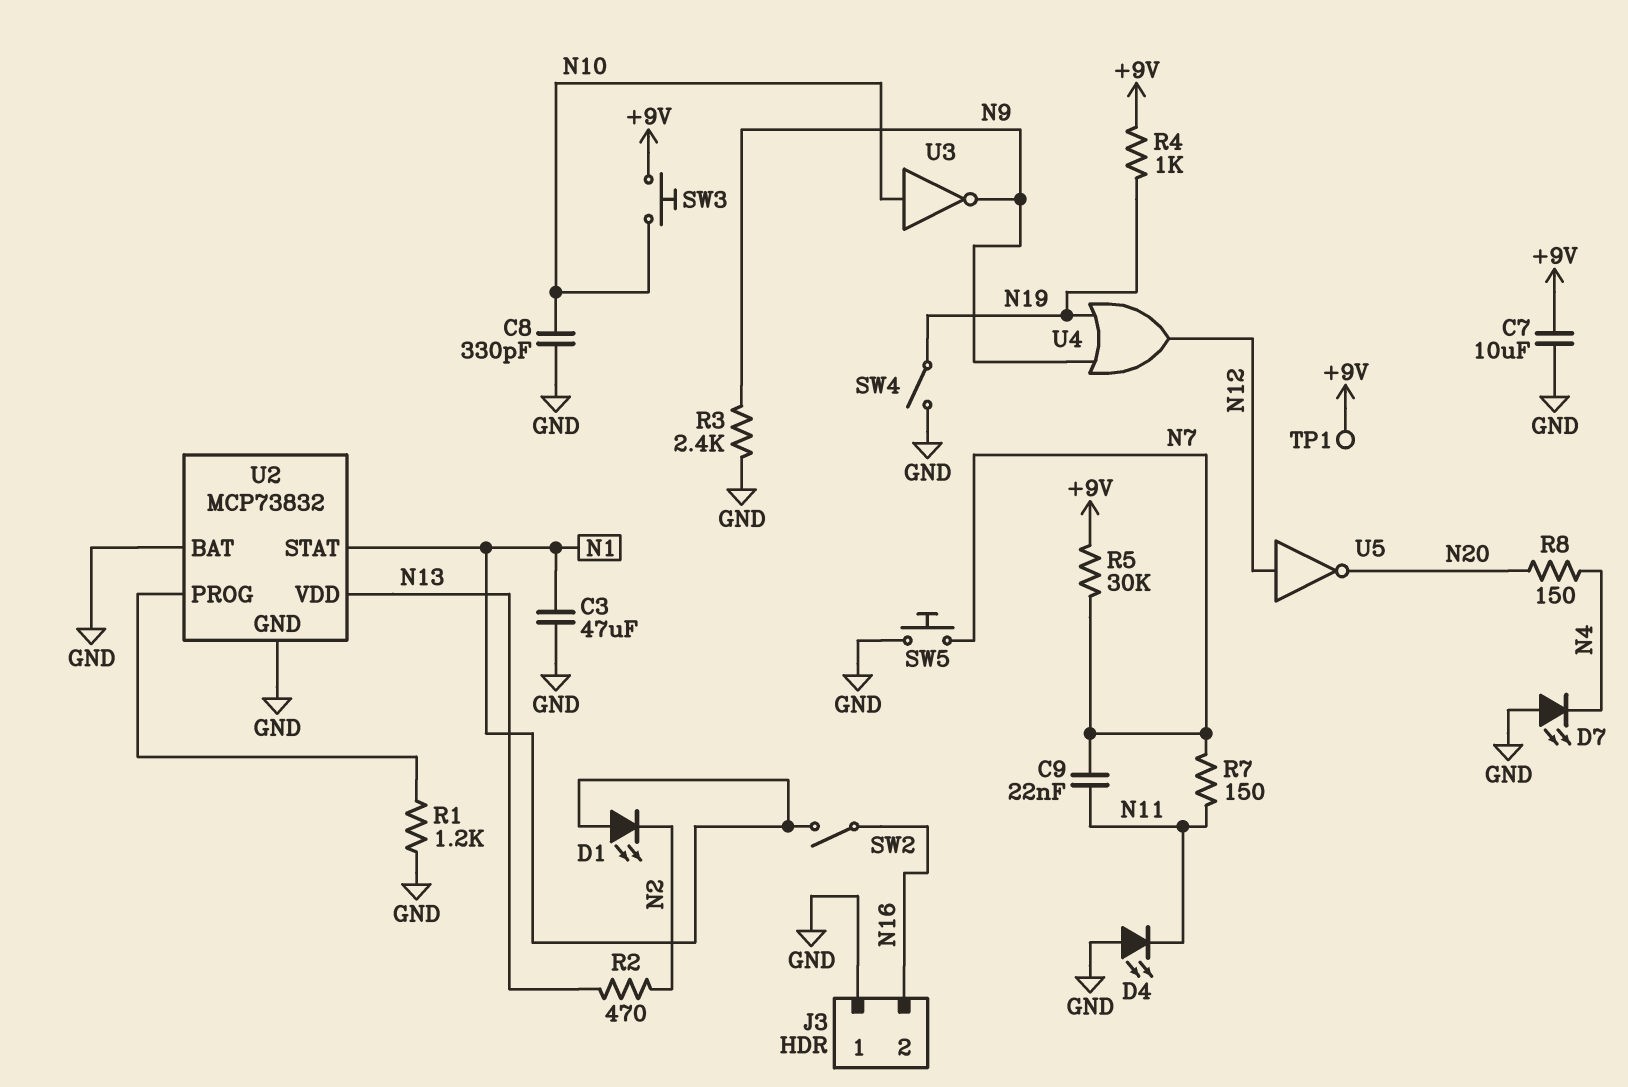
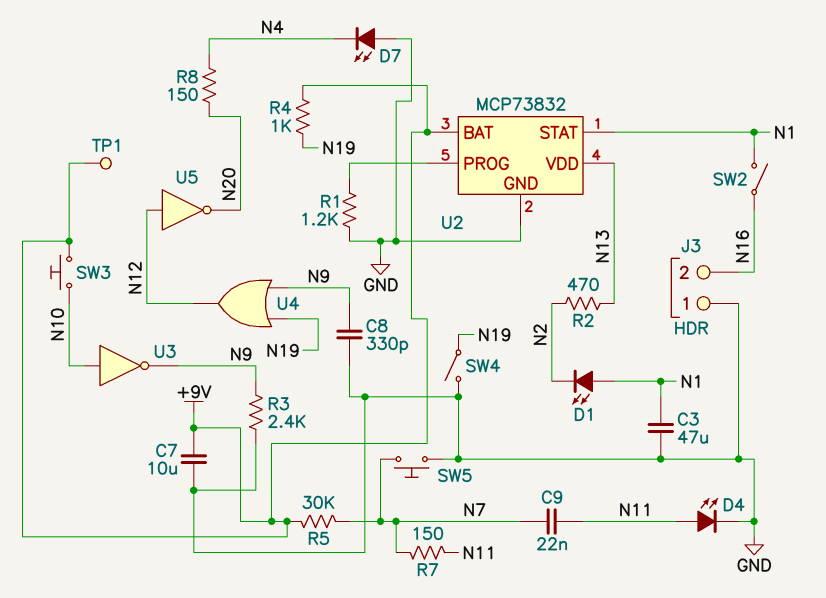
C8: 330pF (GND, N10) -> 330pF (GND, N9)
D4: LED (A GND, K N11) -> LED (A N11, K GND)
U2 pin BAT: GND -> +9V

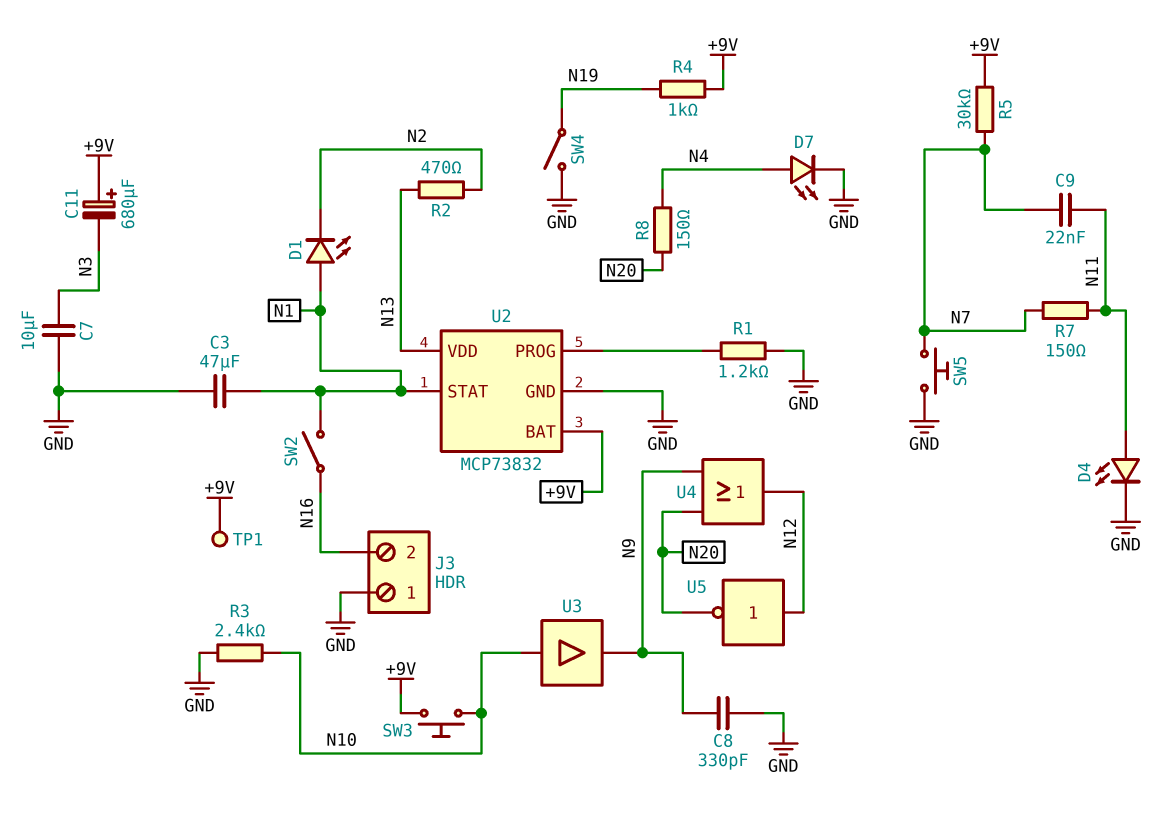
C7: 10uF (+9V, GND) -> 10uF (GND, N3)
C11: none -> 680uF (plus +9V, minus N3)
D7: LED (A GND, K N4) -> LED (A N4, K GND)
R3: 2.4k (GND, N9) -> 2.4k (GND, N10)
U3: NOT (in N10, out N9) -> buffer (in N10, out N9)
U4: OR (in N9, in N19, out N12) -> OR (in N9, in N20, out N12)

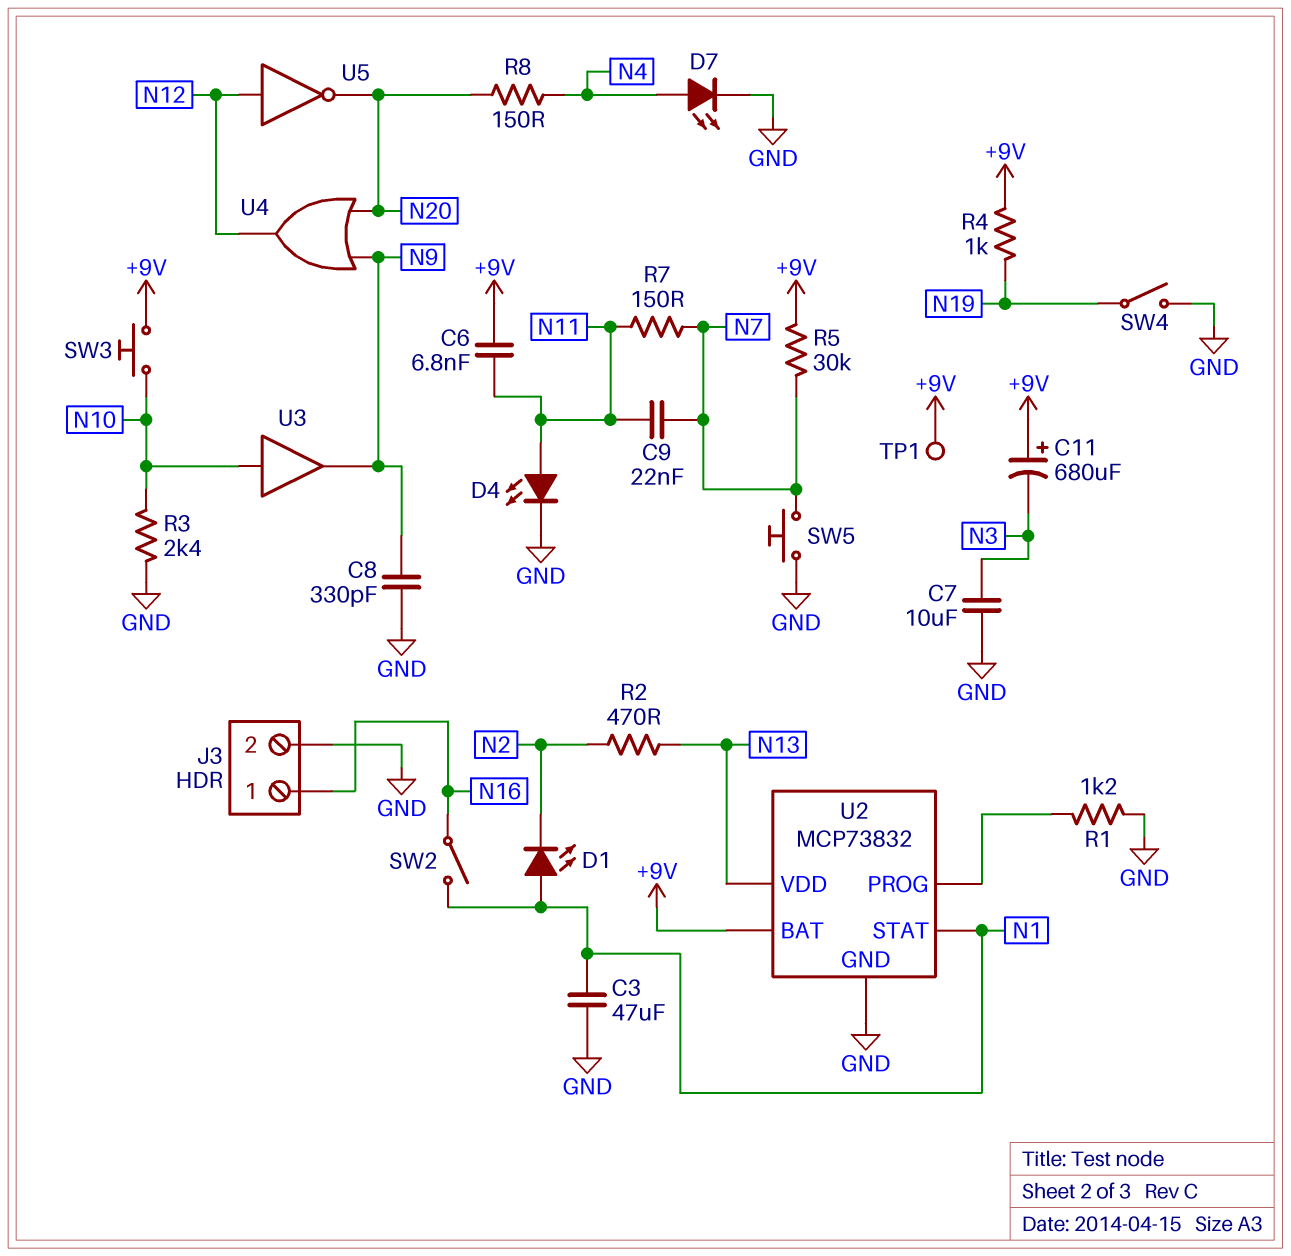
C6: none -> 6.8nF (+9V, N11)
J3 pin 1: GND -> N16
J3 pin 2: N16 -> GND

